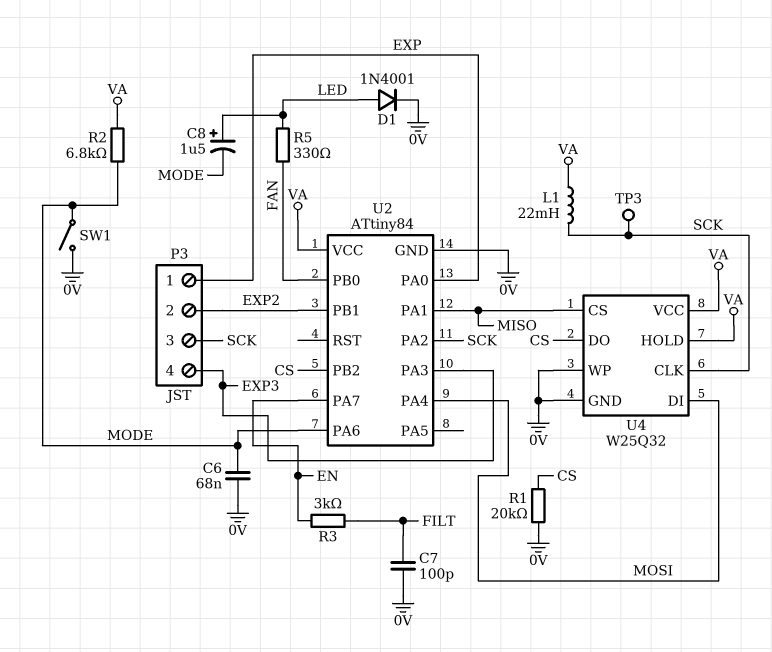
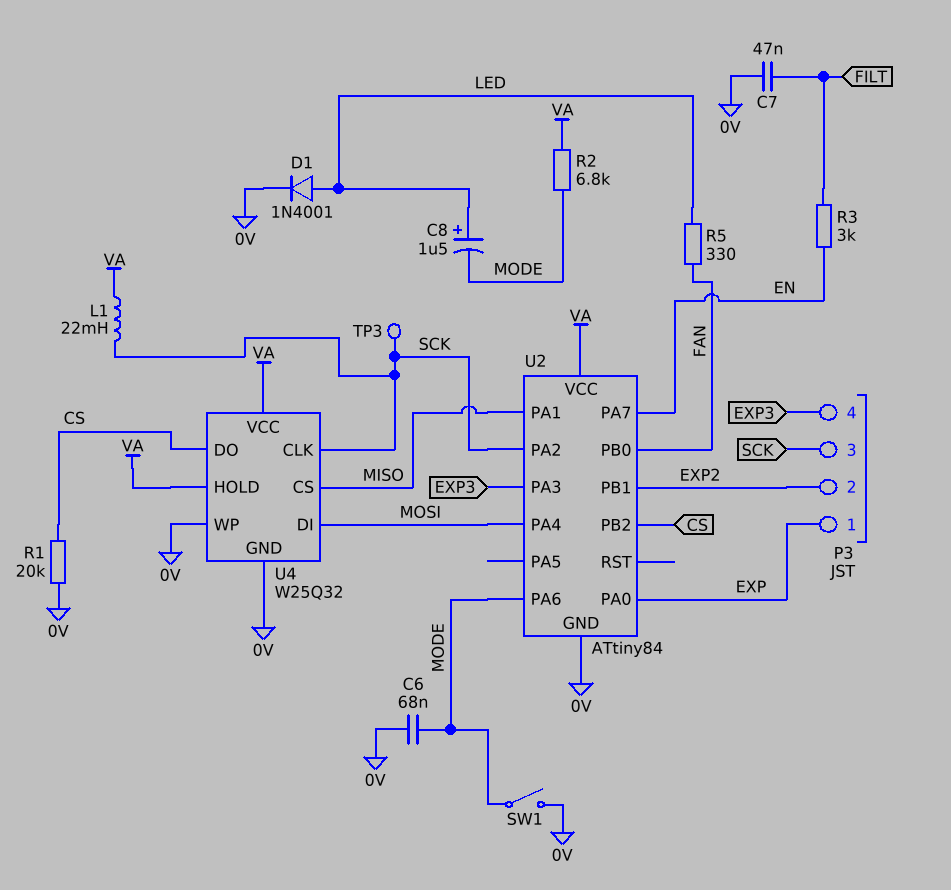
C7: 100pF (0V, FILT) -> 47nF (0V, FILT)

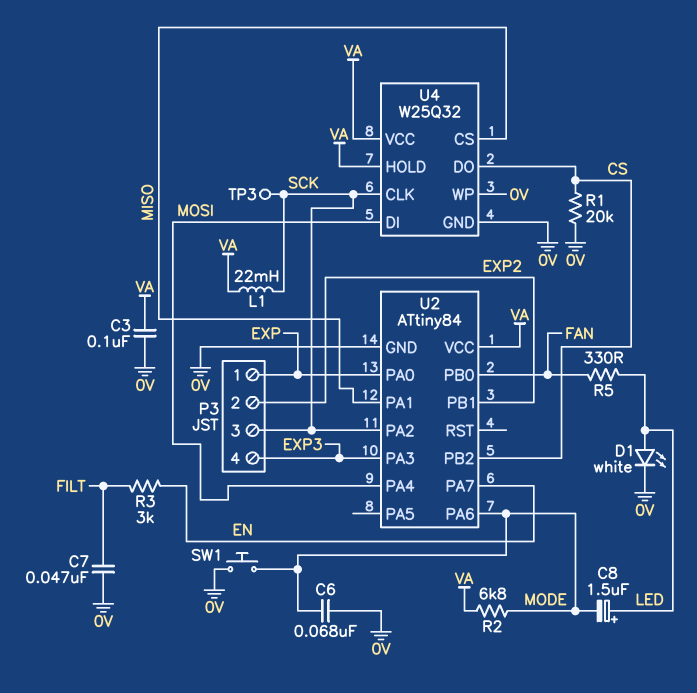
C3: none -> 100nF (0V, VA)
D1: diode 1N4001 (A LED, K 0V) -> LED white (A LED, K 0V)
SW1: switch (0V, MODE) -> button (0V, MODE)

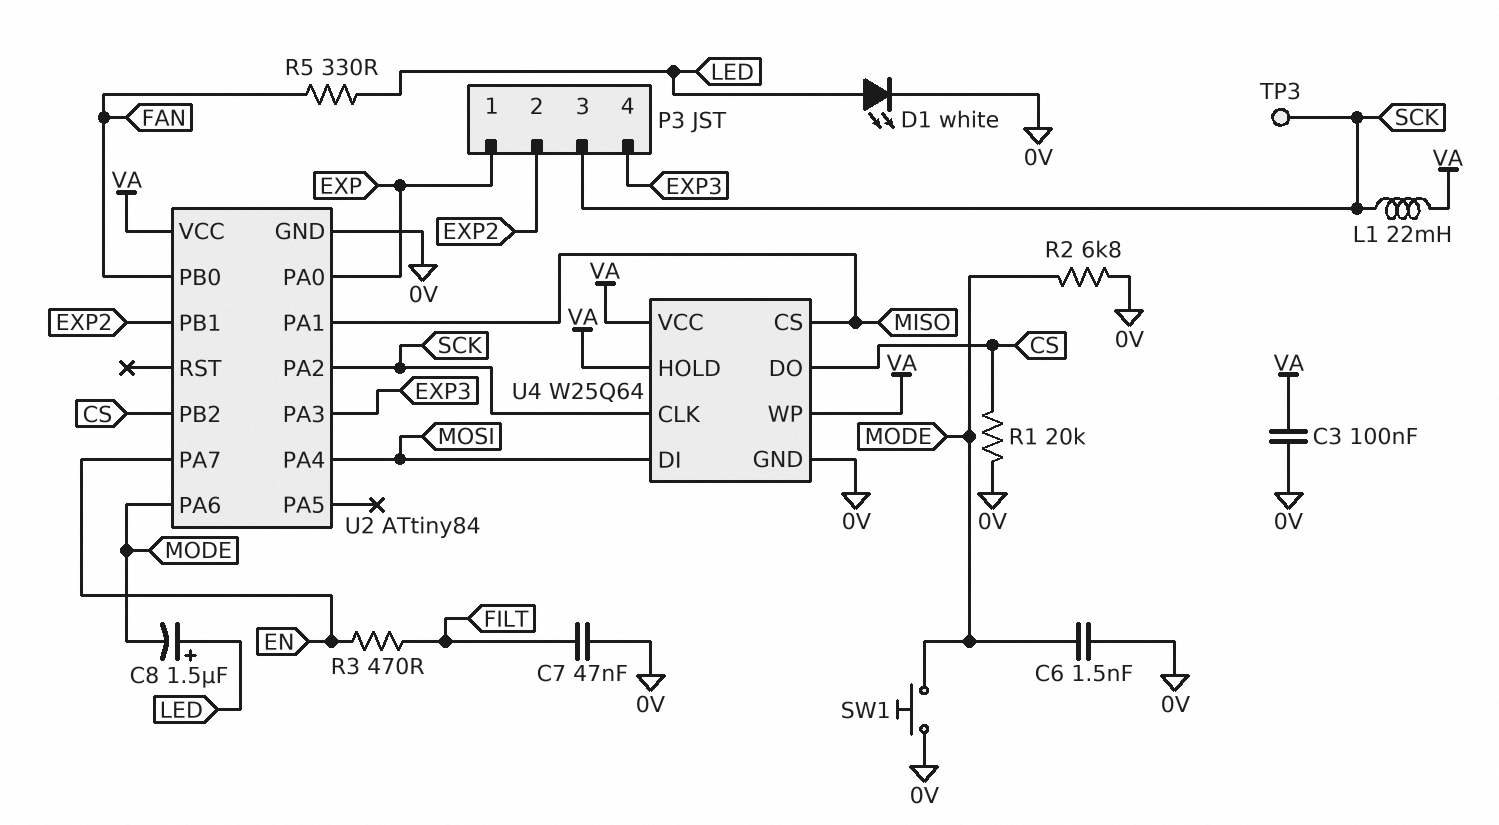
C6: 68nF (0V, MODE) -> 1.5nF (0V, MODE)
R2: 6.8k (MODE, VA) -> 6.8k (0V, MODE)
R3: 3k (EN, FILT) -> 470 (EN, FILT)
U4: W25Q32 -> W25Q64
U4 pin WP: 0V -> VA

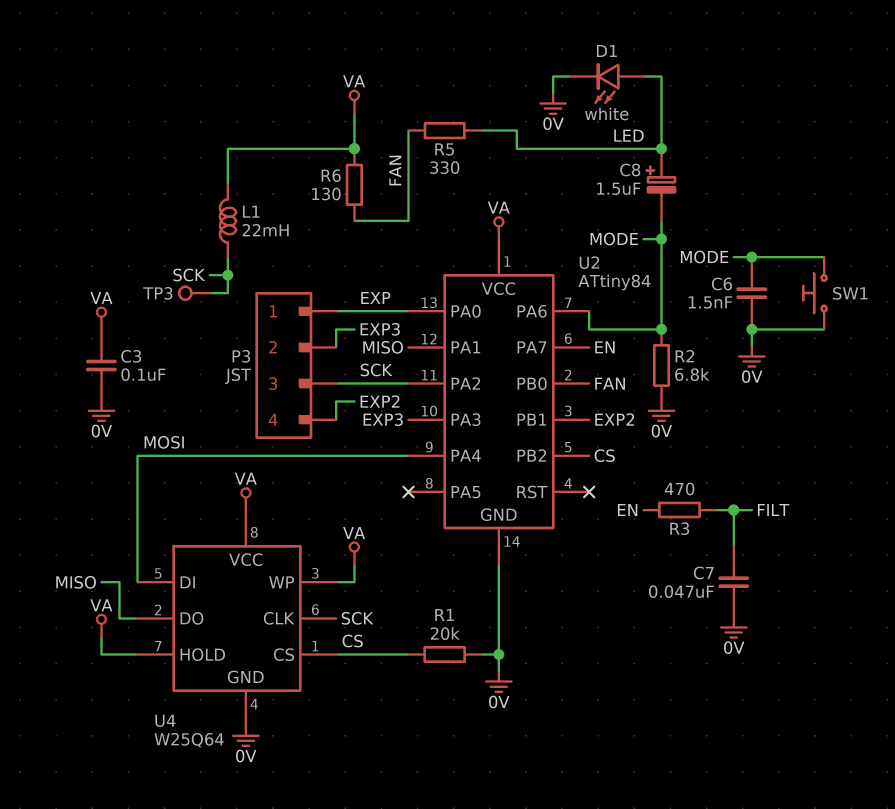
P3 pin 2: EXP2 -> EXP3
P3 pin 4: EXP3 -> EXP2
R6: none -> 130 (FAN, VA)
U4 pin CS: MISO -> CS
U4 pin DO: CS -> MISO

